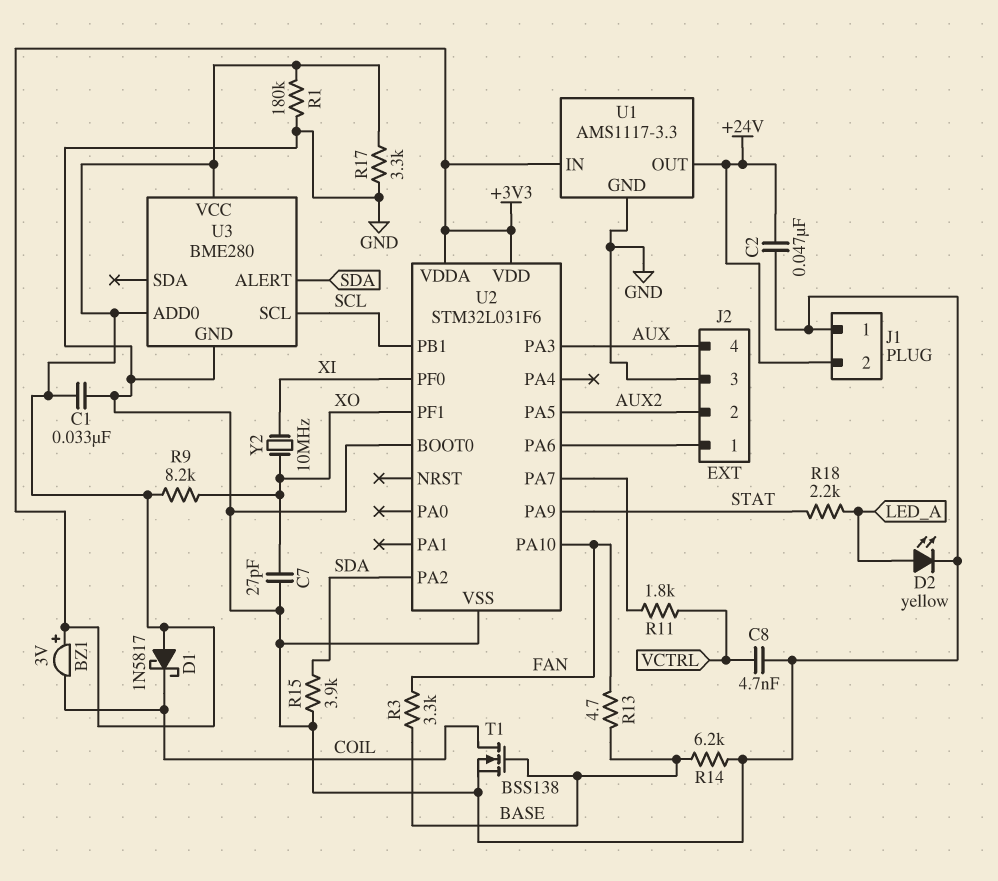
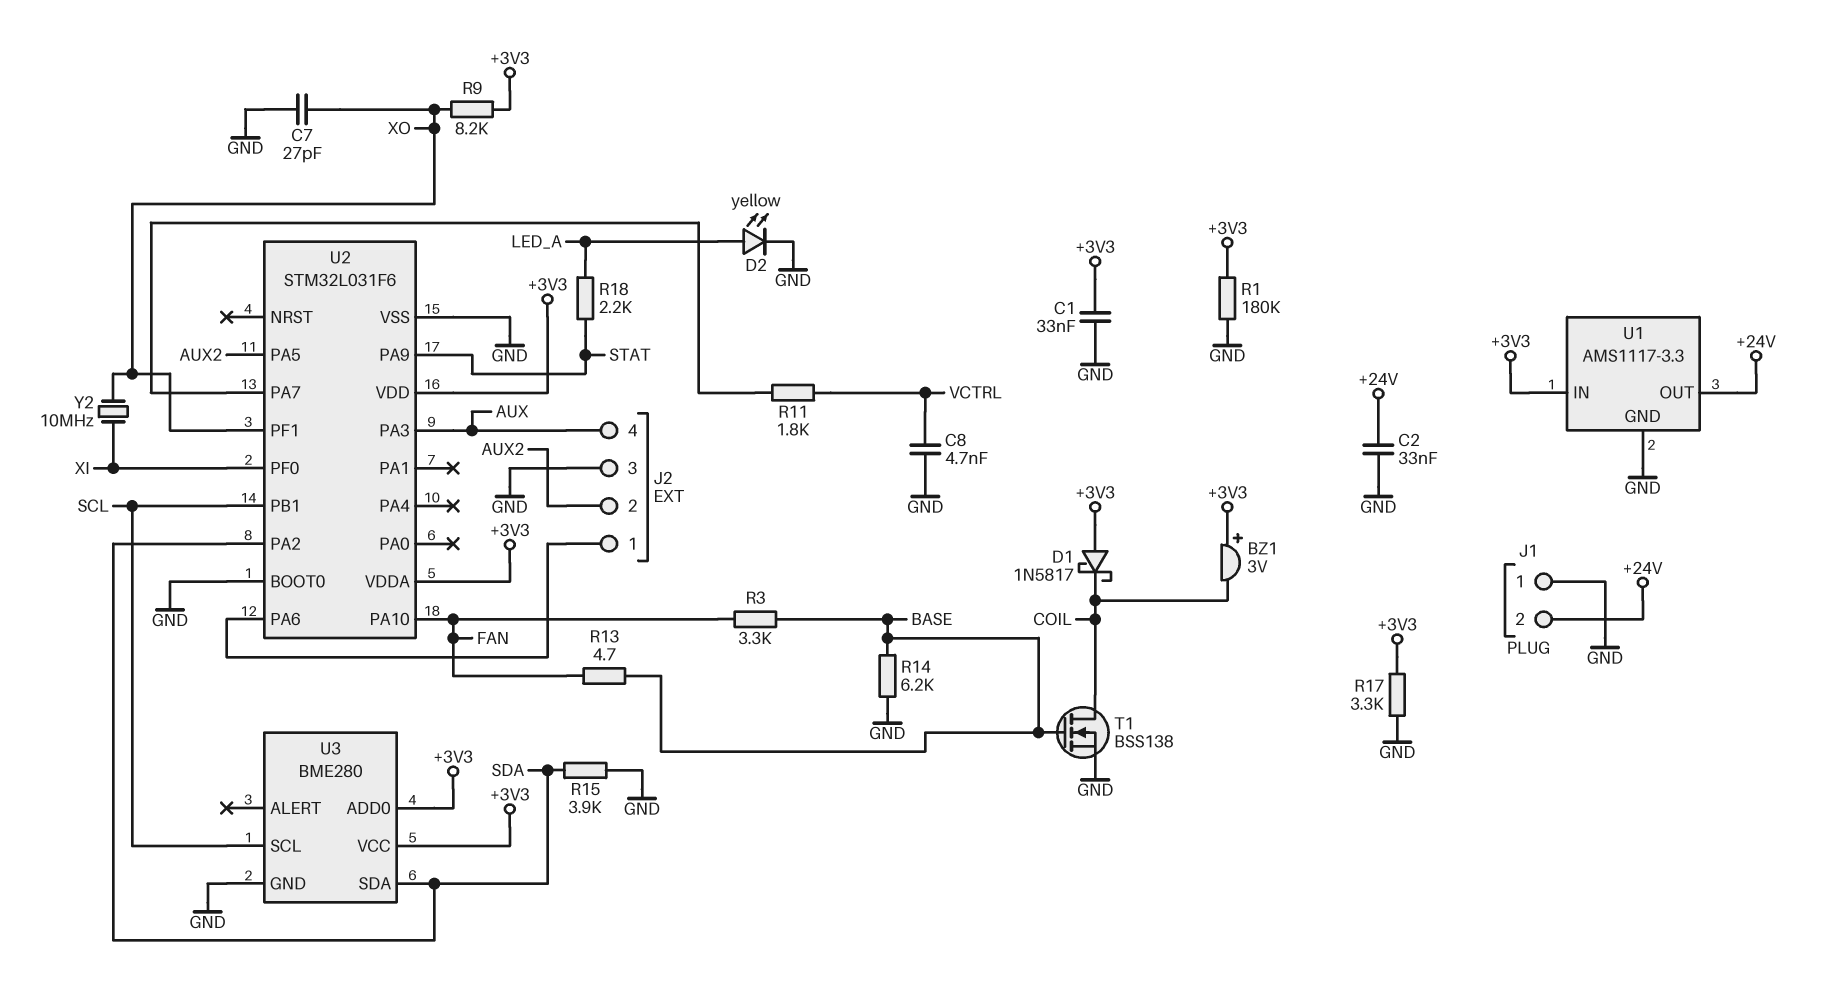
C2: 47nF (+24V, GND) -> 33nF (+24V, GND)
U3 pin ALERT: SDA -> none
U3 pin SDA: none -> SDA

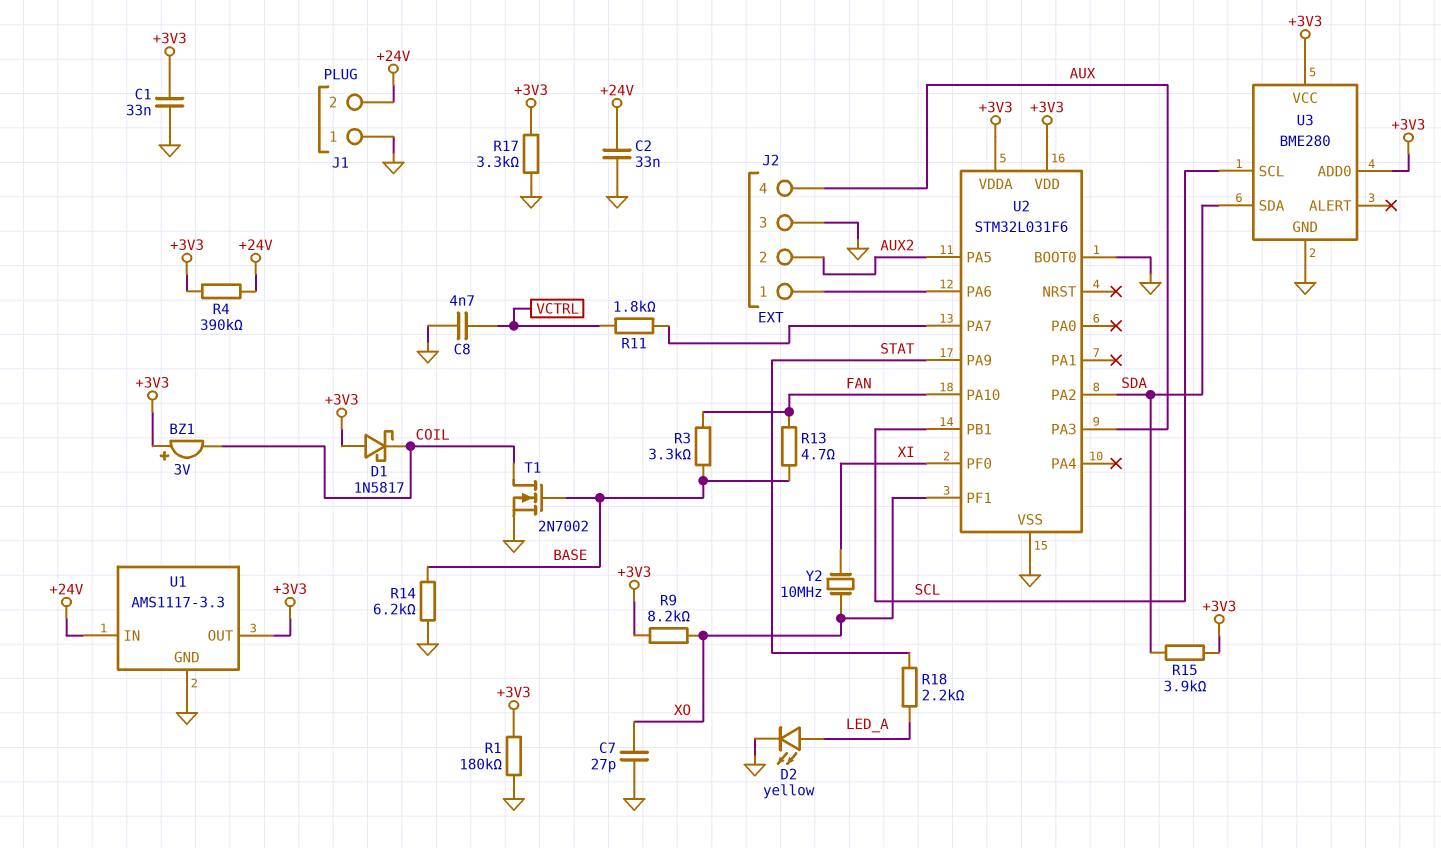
R4: none -> 390k (+3V3, +24V)
R15: 3.9k (GND, SDA) -> 3.9k (+3V3, SDA)
T1: NMOS BSS138 (G BASE, D COIL, S GND) -> NMOS 2N7002 (G BASE, D COIL, S GND)
U1 pin IN: +3V3 -> +24V
U1 pin OUT: +24V -> +3V3

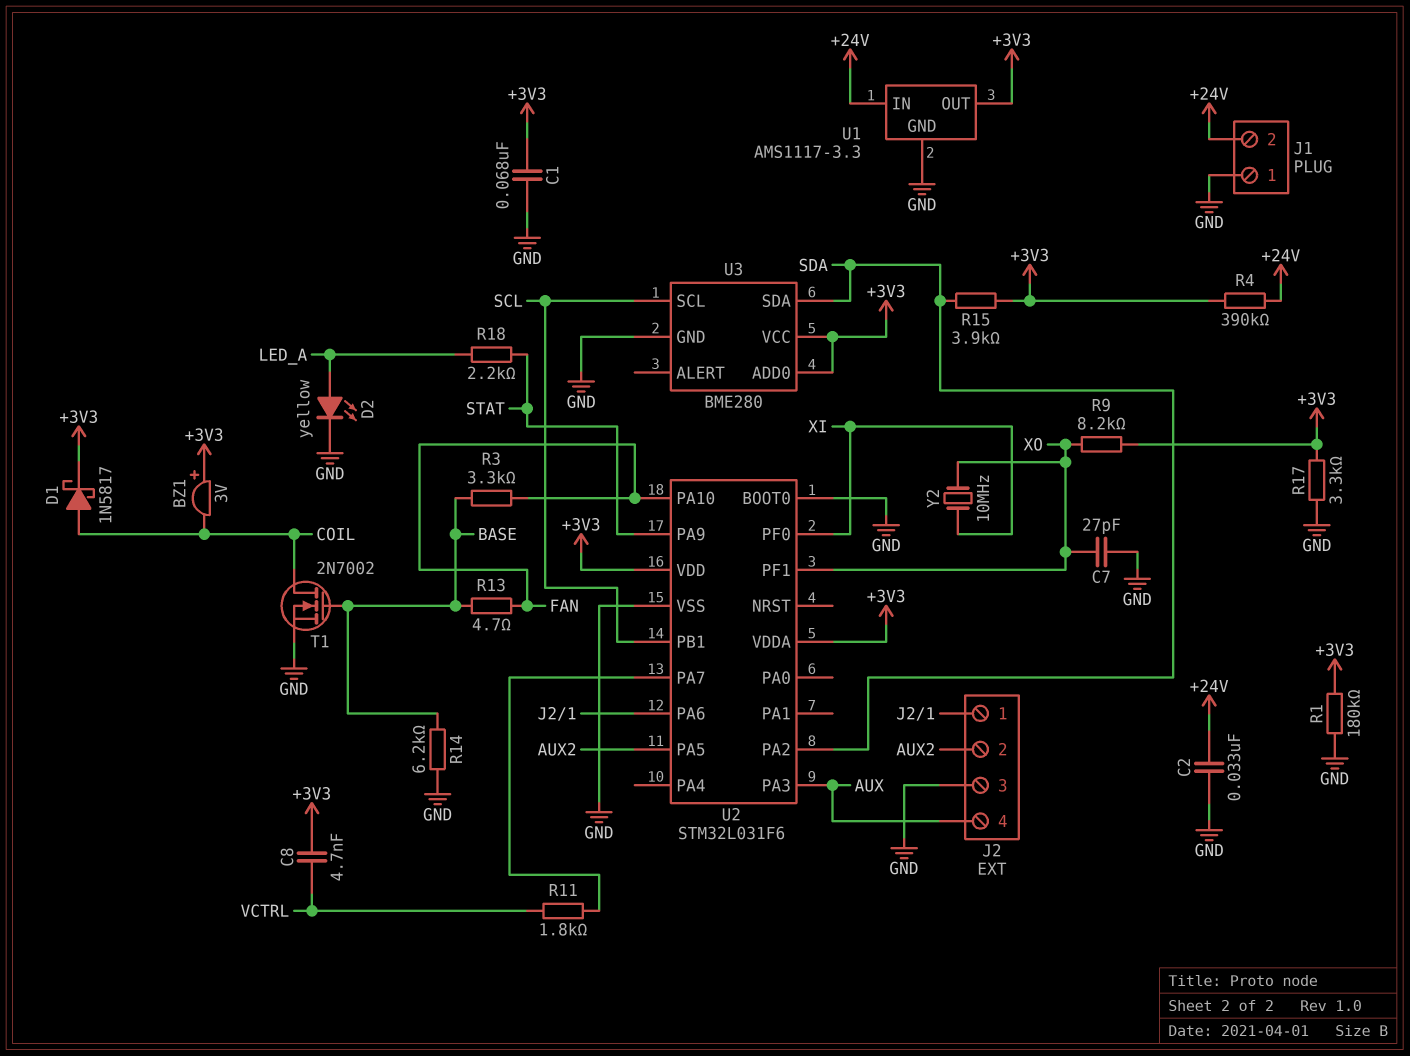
C1: 33nF (+3V3, GND) -> 68nF (+3V3, GND)
C8: 4.7nF (GND, VCTRL) -> 4.7nF (+3V3, VCTRL)
D1: schottky 1N5817 (A +3V3, K COIL) -> schottky 1N5817 (A COIL, K +3V3)

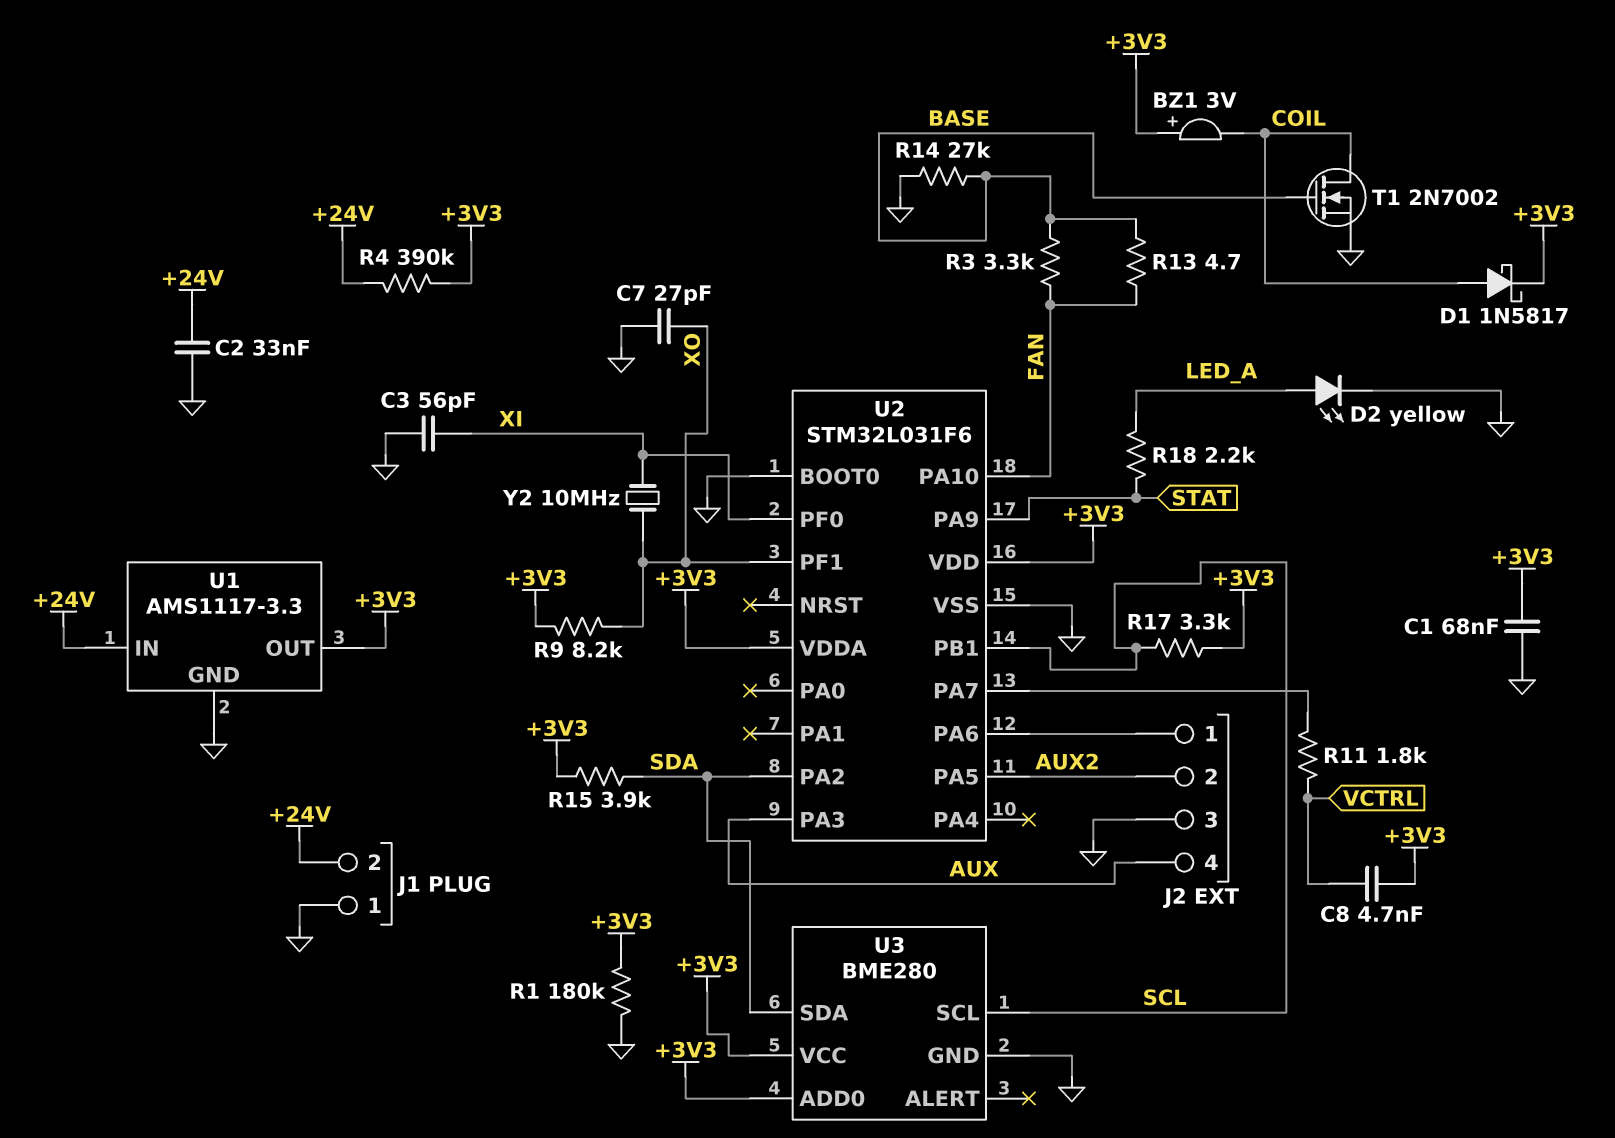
C3: none -> 56pF (GND, XI)
R14: 6.2k (BASE, GND) -> 27k (BASE, GND)
R17: 3.3k (+3V3, GND) -> 3.3k (+3V3, SCL)

